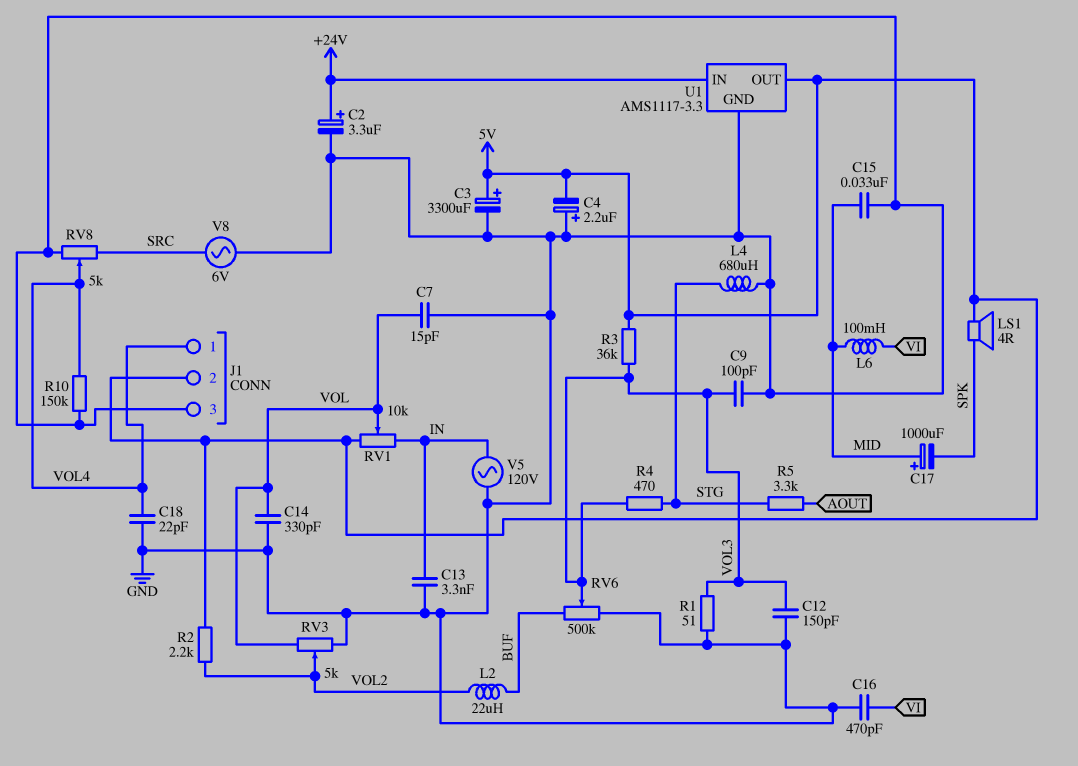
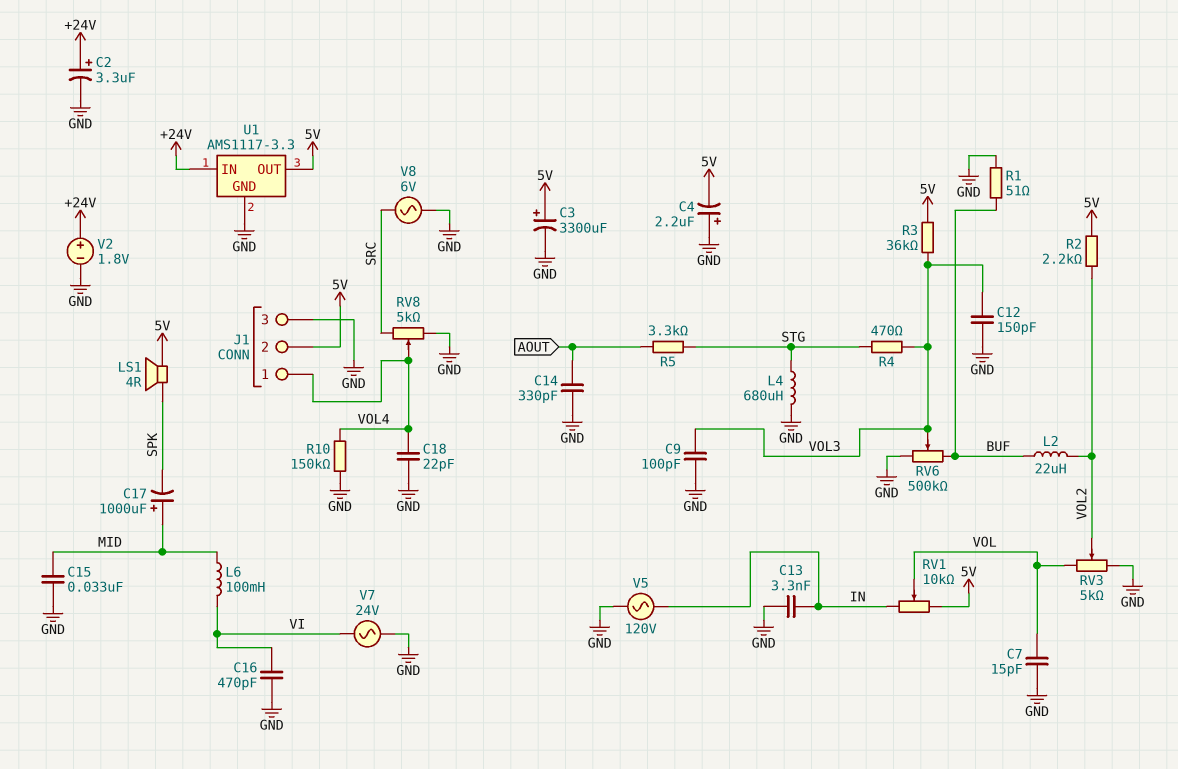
C14: 330pF (GND, VOL) -> 330pF (AOUT, GND)
R1: 51 (GND, VOL3) -> 51 (BUF, GND)
V2: none -> 1.8V (plus +24V, minus GND)
V7: none -> AC 24V (GND, VI)

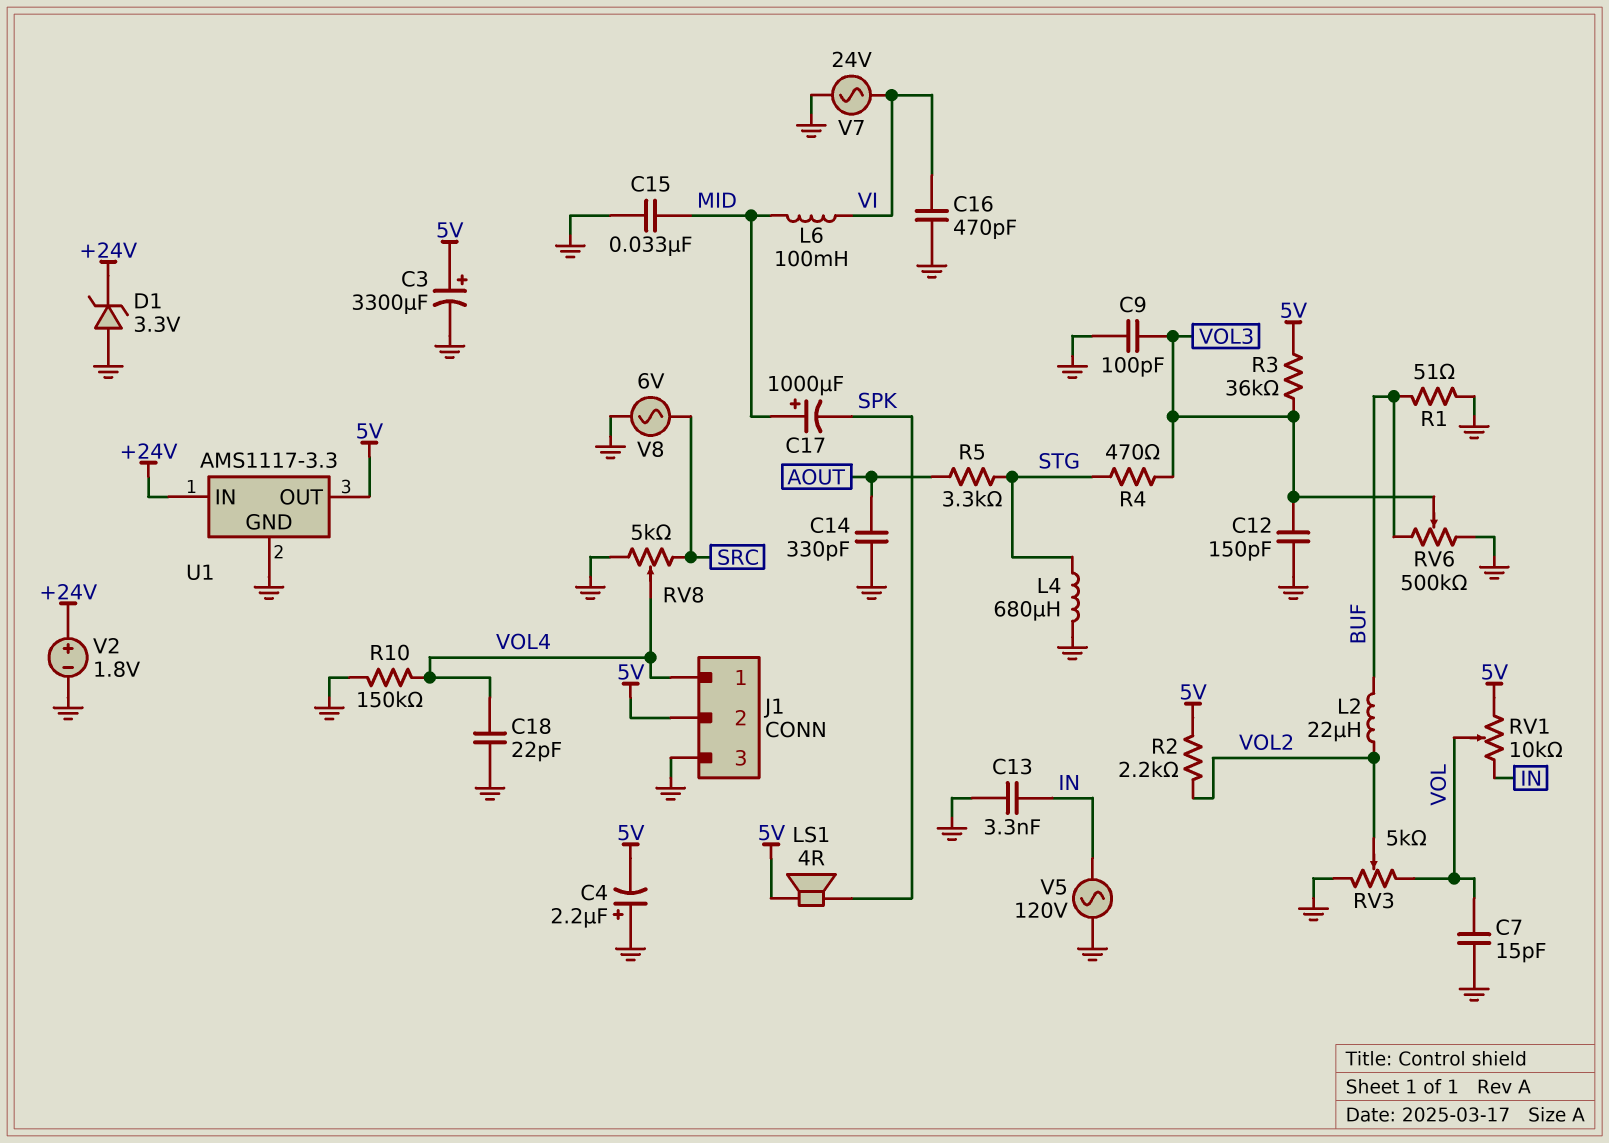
C2: 3.3uF (plus +24V, minus GND) -> none
D1: none -> zener 3.3V (A GND, K +24V)

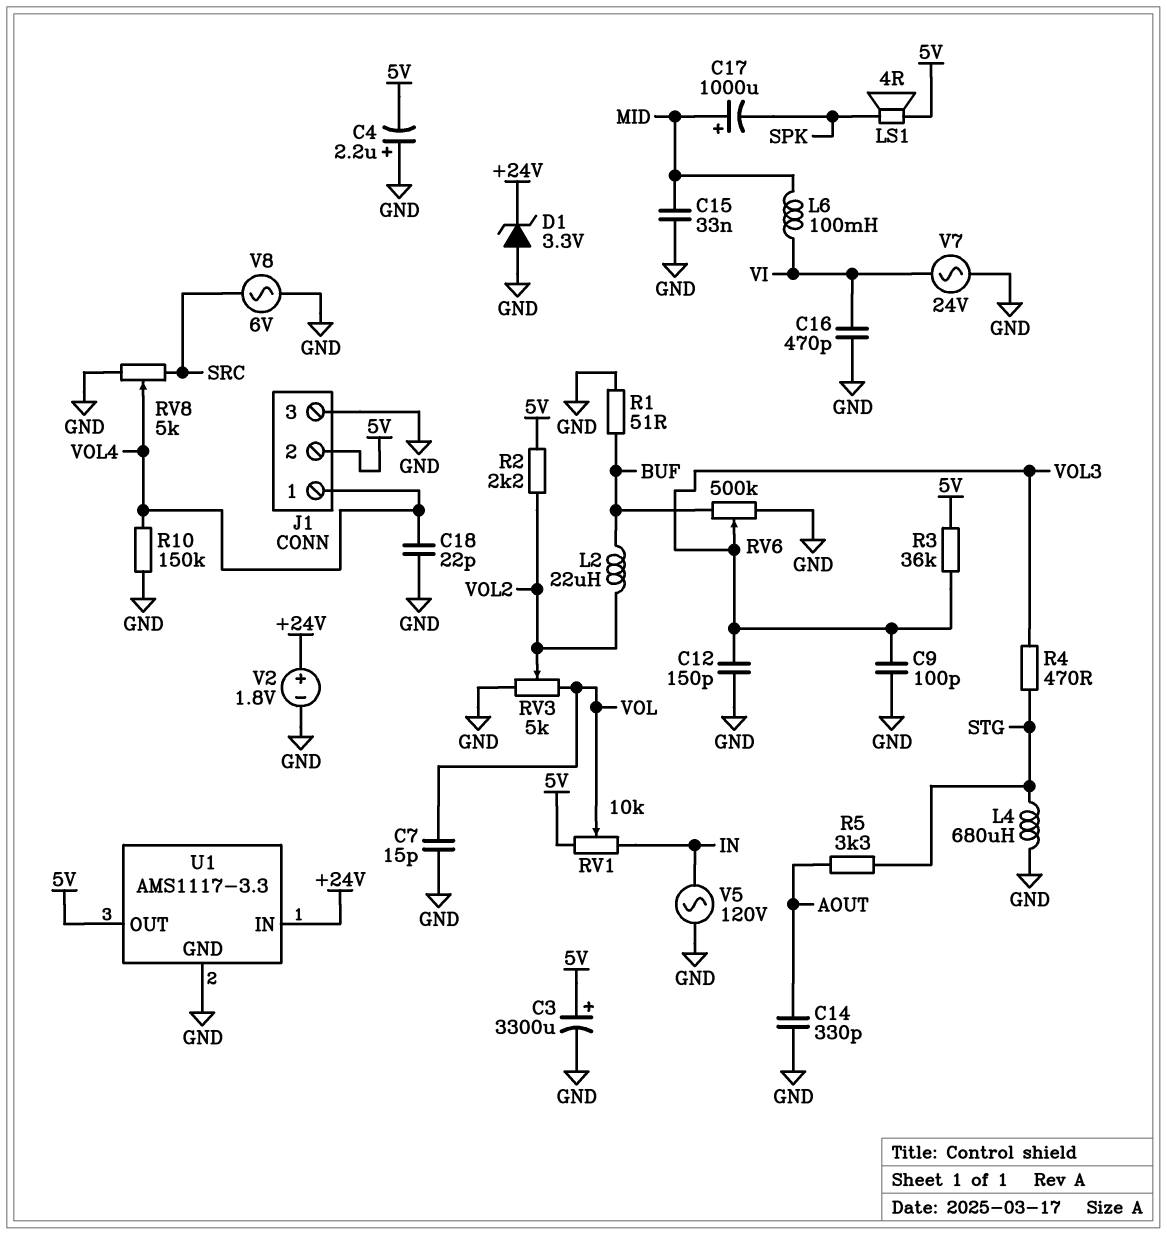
C13: 3.3nF (GND, IN) -> none

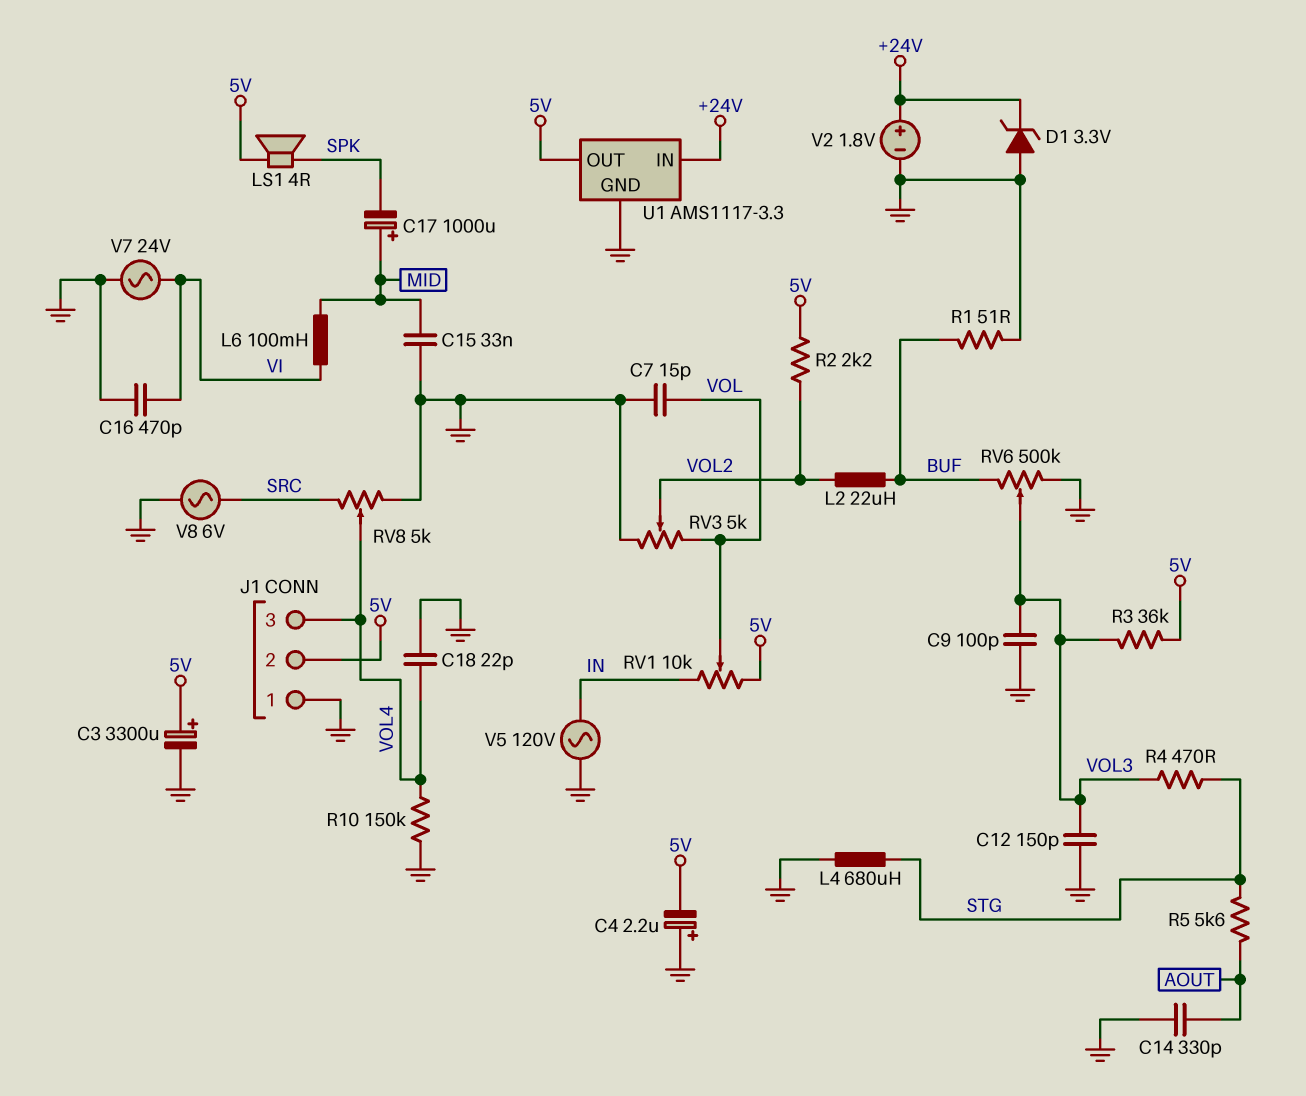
J1 pin 1: VOL4 -> GND
J1 pin 3: GND -> VOL4
R5: 3.3k (AOUT, STG) -> 5.6k (AOUT, STG)

